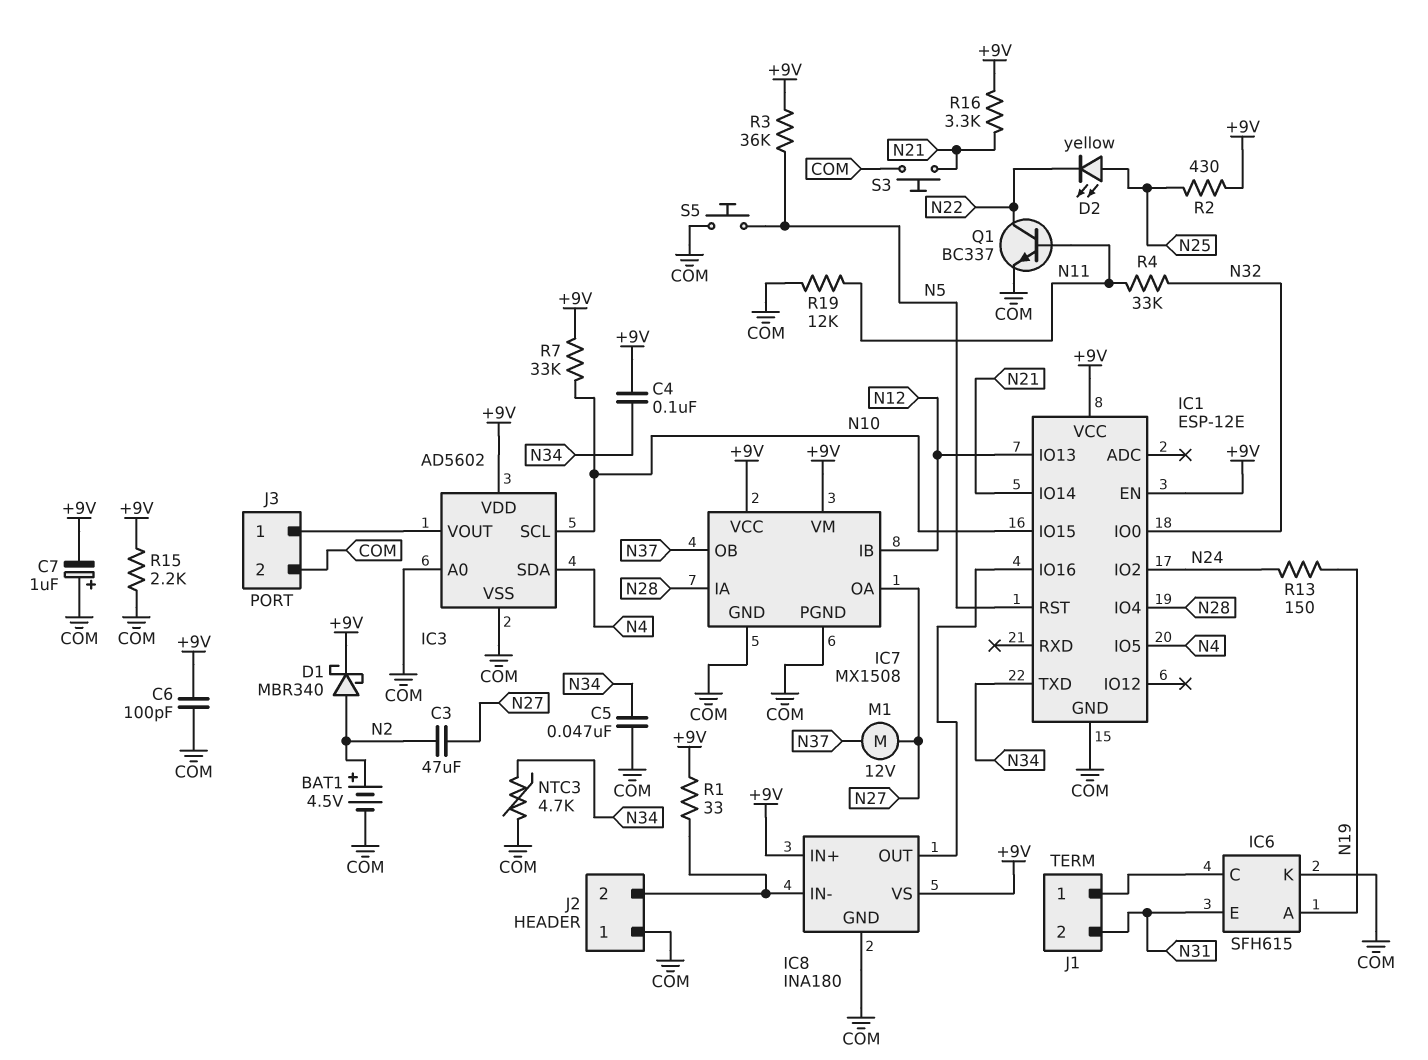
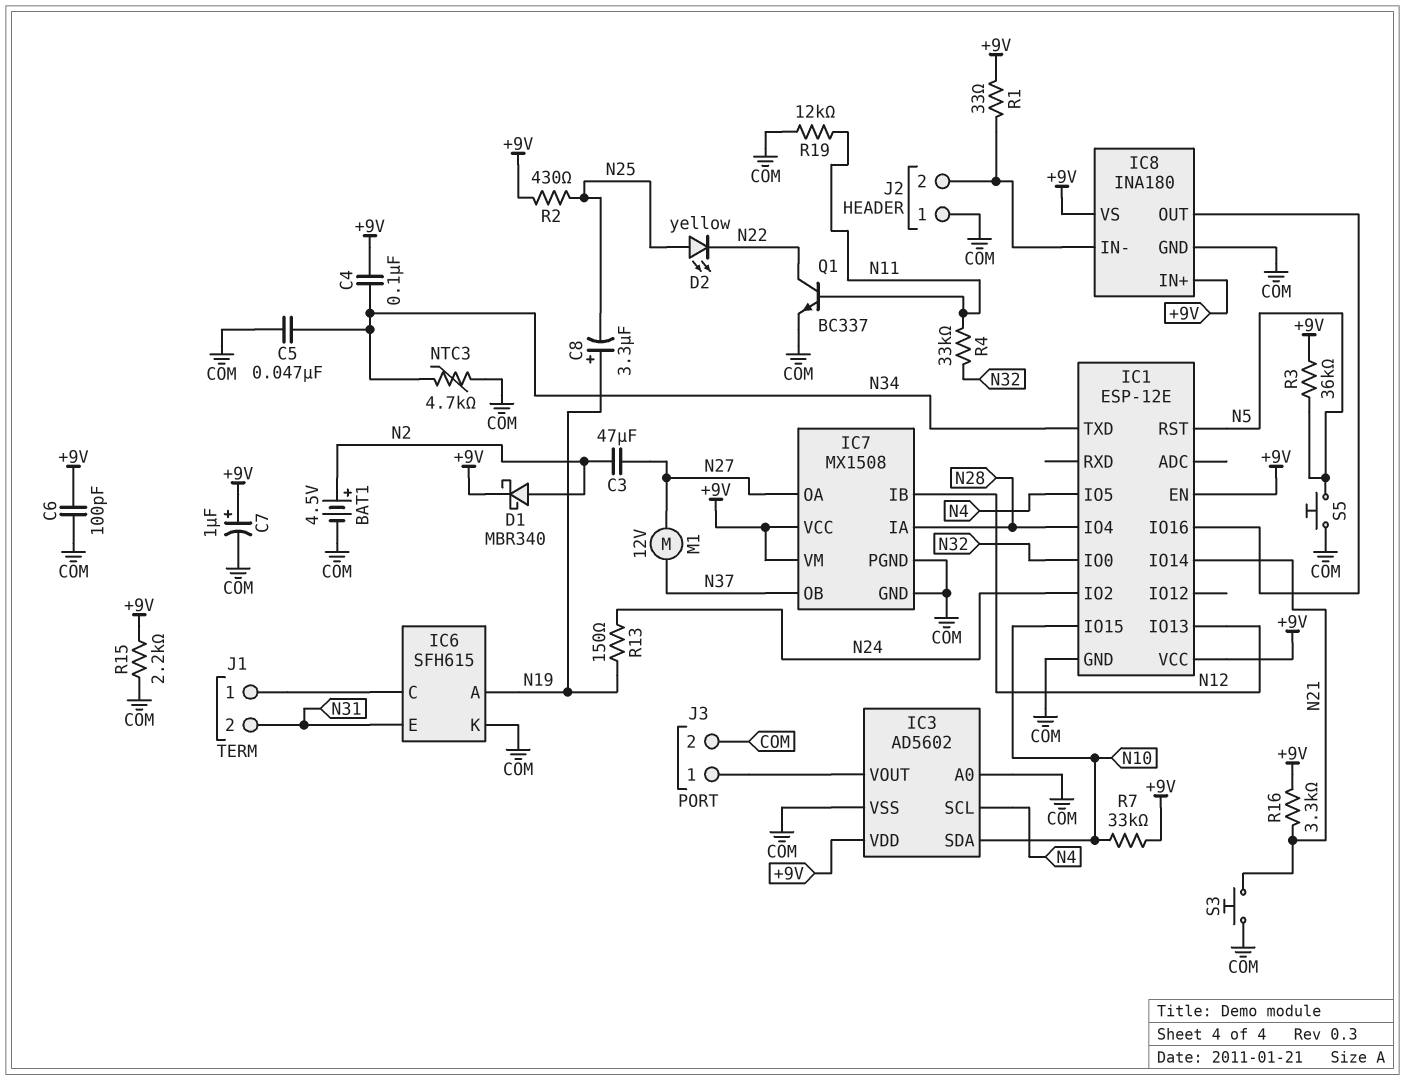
C7: 1uF (plus COM, minus +9V) -> 1uF (plus +9V, minus COM)
C8: none -> 3.3uF (plus N19, minus N25)
IC3 pin SCL: N10 -> N4
IC3 pin SDA: N4 -> N10

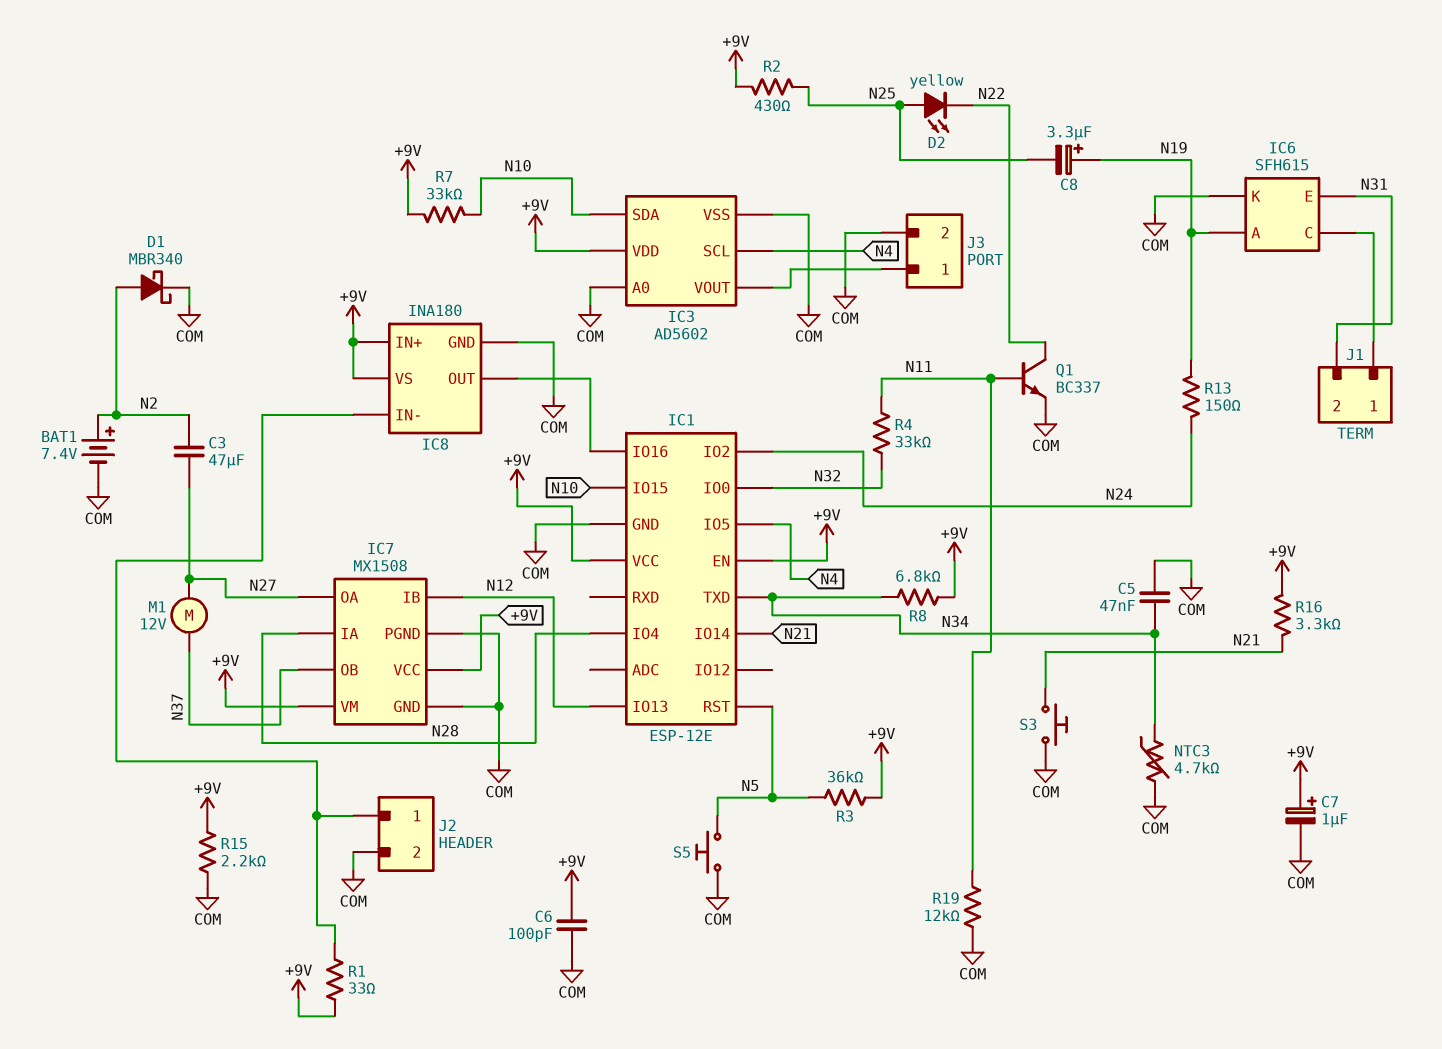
BAT1: 4.5V (plus N2, minus COM) -> 7.4V (plus N2, minus COM)
C4: 100nF (+9V, N34) -> none
D1: schottky MBR340 (A N2, K +9V) -> schottky MBR340 (A N2, K COM)
J2 pin 1: COM -> IC8/IN-
J2 pin 2: IC8/IN- -> COM
R8: none -> 6.8k (+9V, N34)

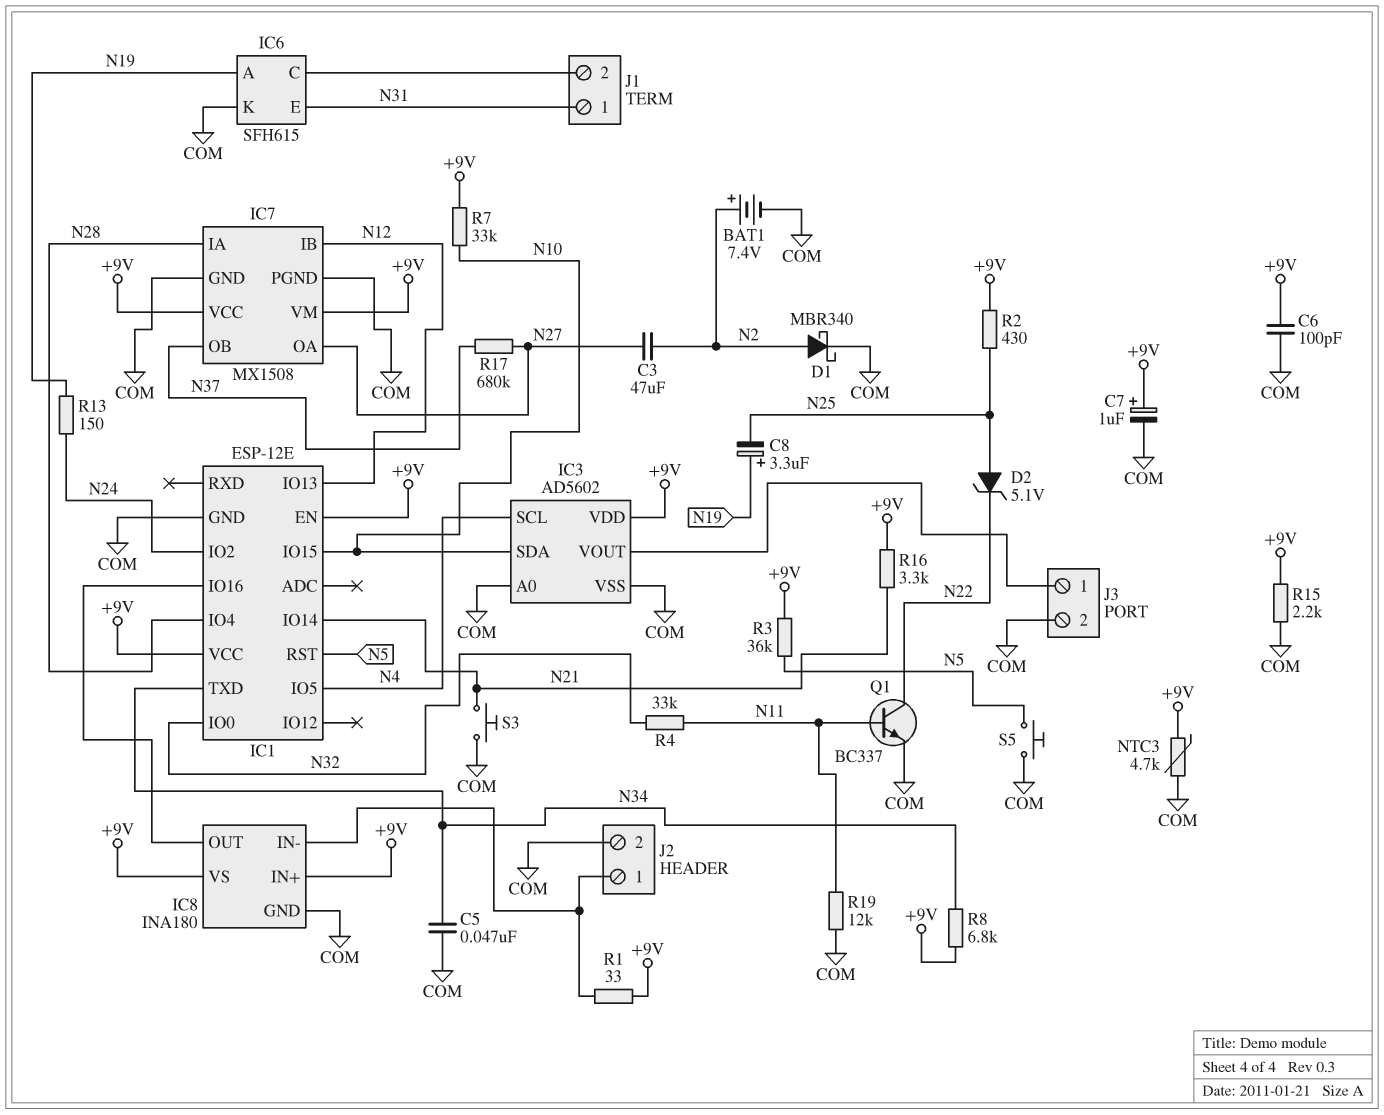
D2: LED yellow (A N25, K N22) -> zener 5.1V (A N25, K N22)
J1 pin 1: IC6/C -> N31
J1 pin 2: N31 -> IC6/C
M1: motor 12V (N27, N37) -> none
NTC3: 4.7k (COM, N34) -> 4.7k (+9V, COM)
R17: none -> 680k (N27, N37)

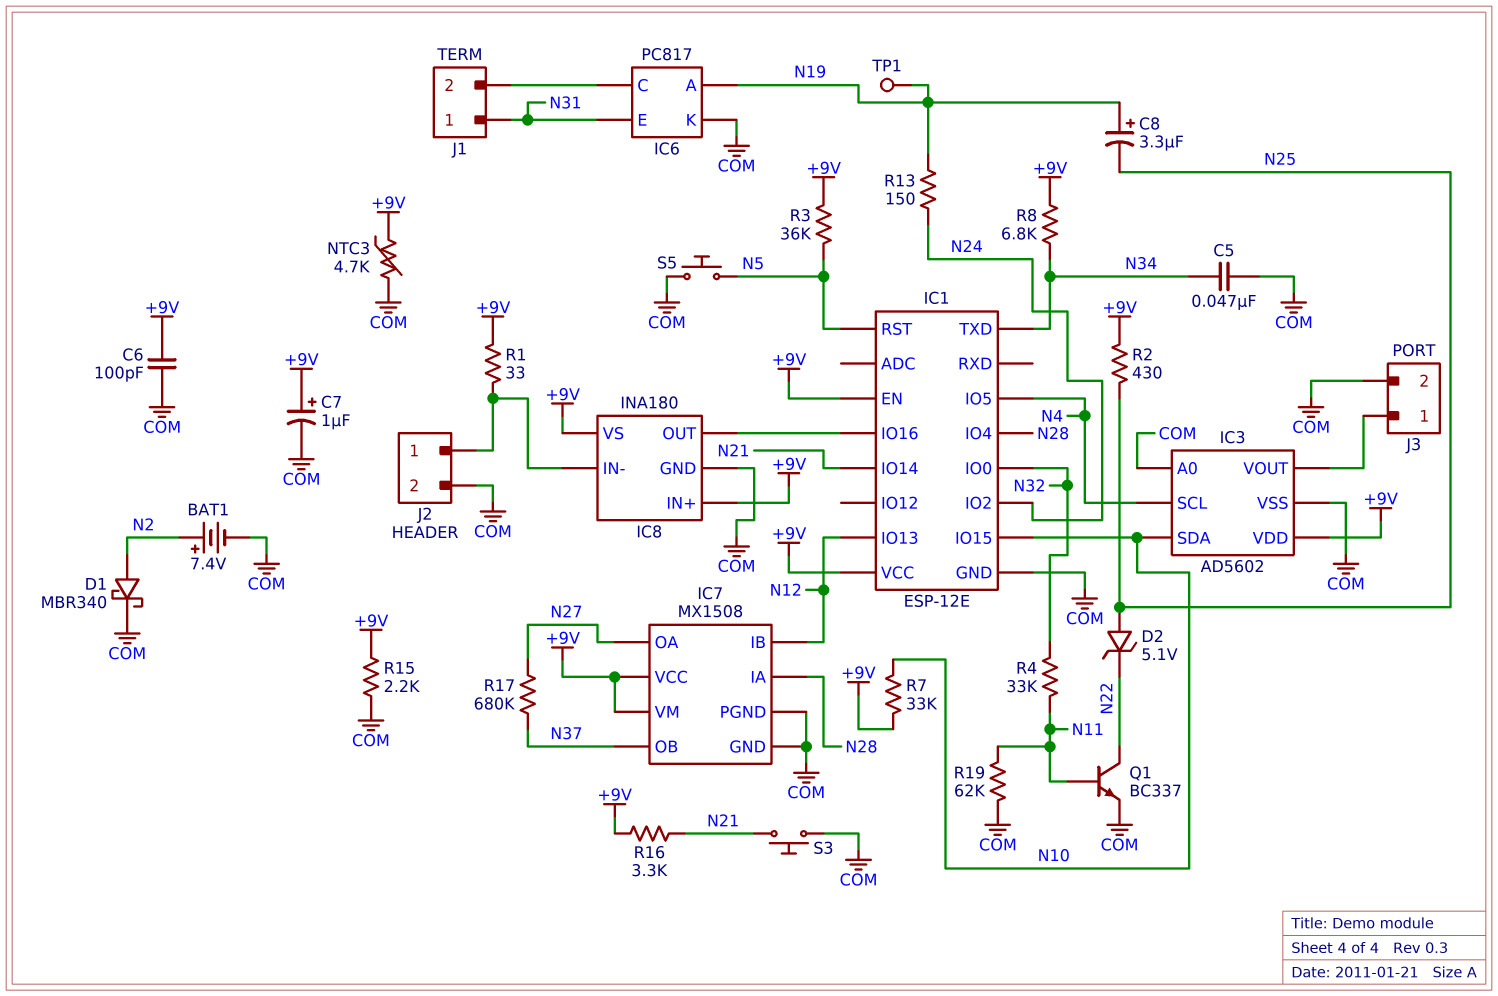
C3: 47uF (N2, N27) -> none
IC6: SFH615 -> PC817
R19: 12k (COM, N11) -> 62k (COM, N11)
TP1: none -> test point (N19)

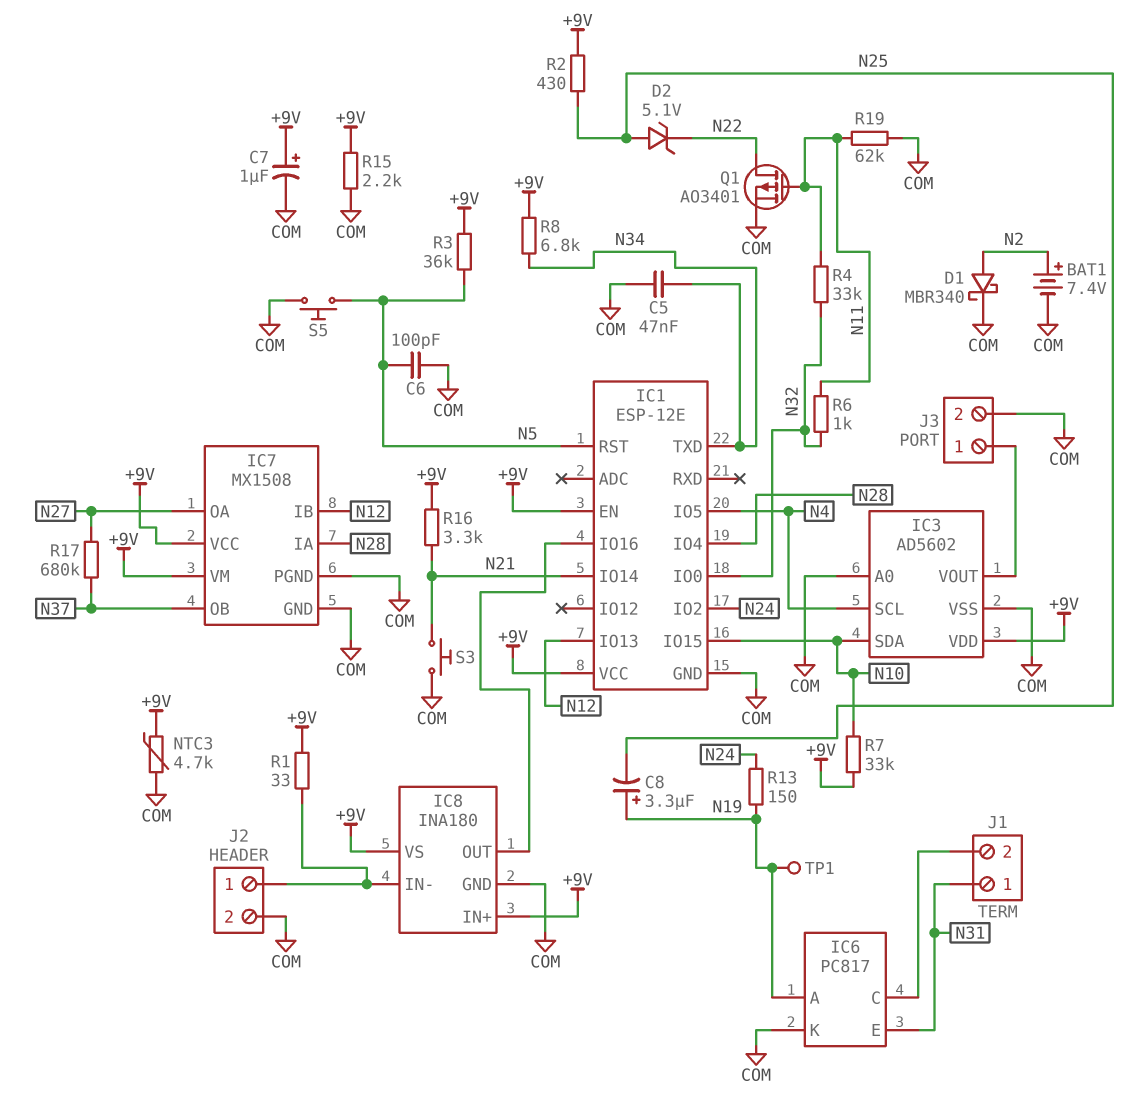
C6: 100pF (+9V, COM) -> 100pF (COM, N5)
Q1: NPN BC337 (B N11, C N22, E COM) -> PMOS AO3401 (G N11, D N22, S COM)
R6: none -> 1k (N11, N32)

